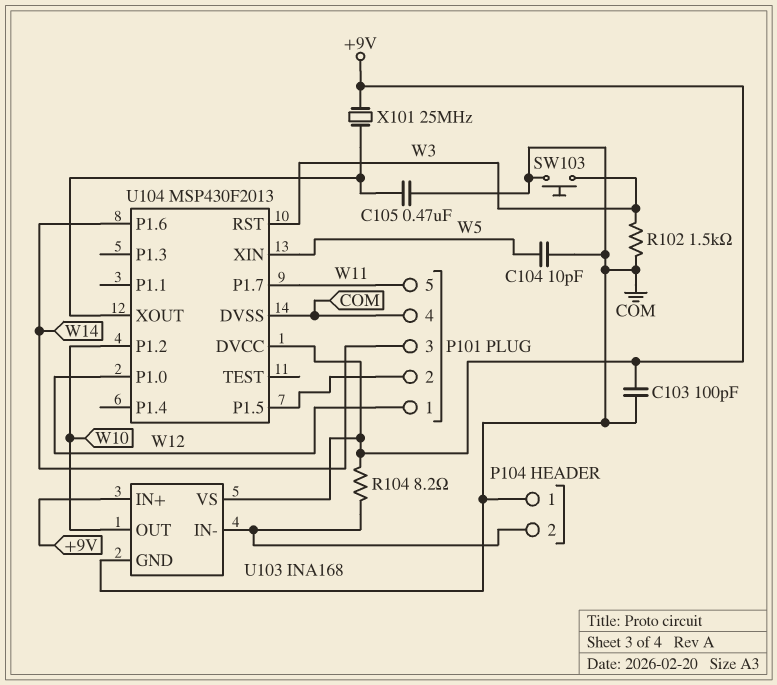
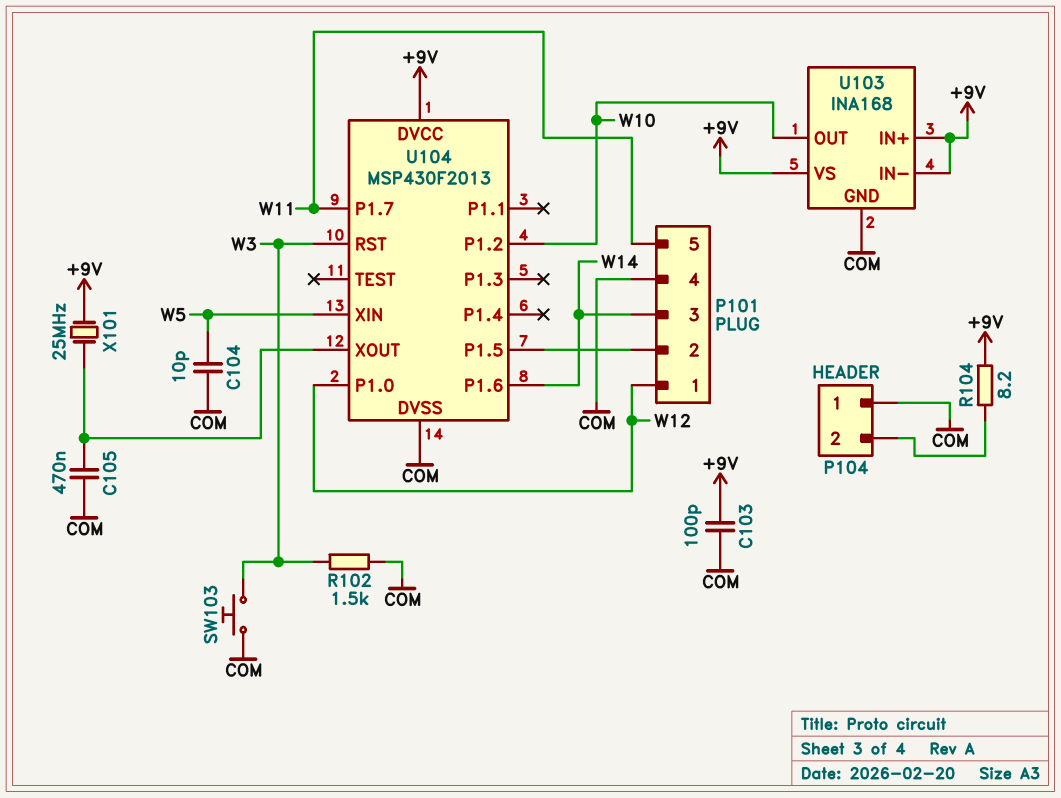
U103 pin IN-: P104/2 -> +9V

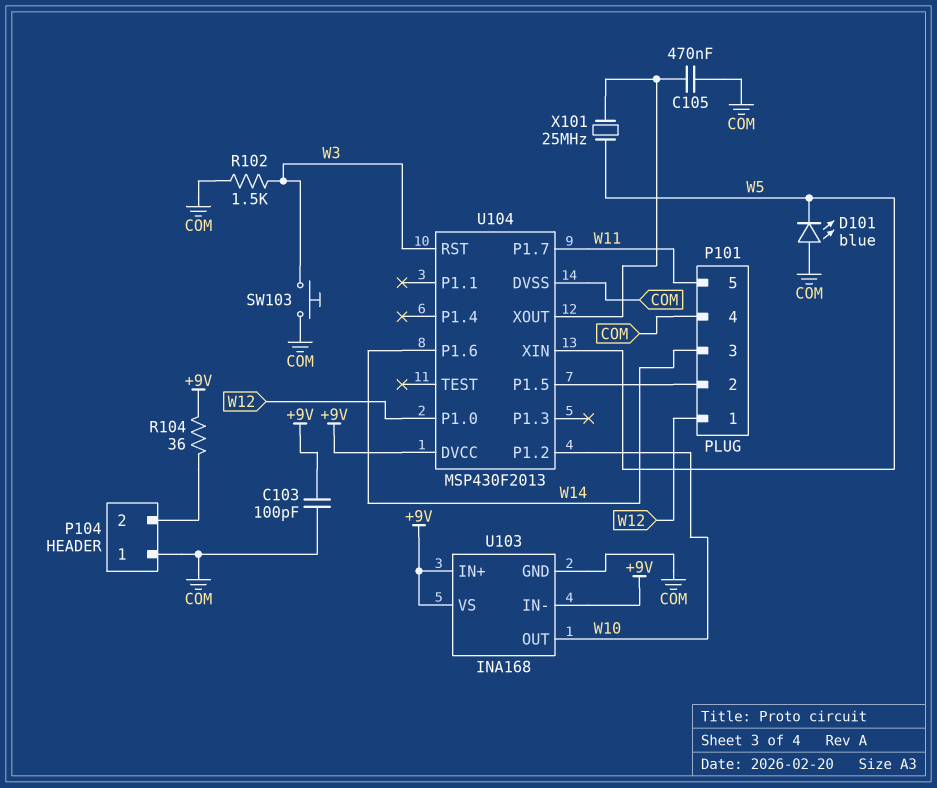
C104: 10pF (COM, W5) -> none
D101: none -> LED blue (A COM, K W5)
R104: 8.2 (+9V, P104/2) -> 36 (+9V, P104/2)
X101: 25MHz (+9V, U104/XOUT) -> 25MHz (U104/XOUT, W5)

